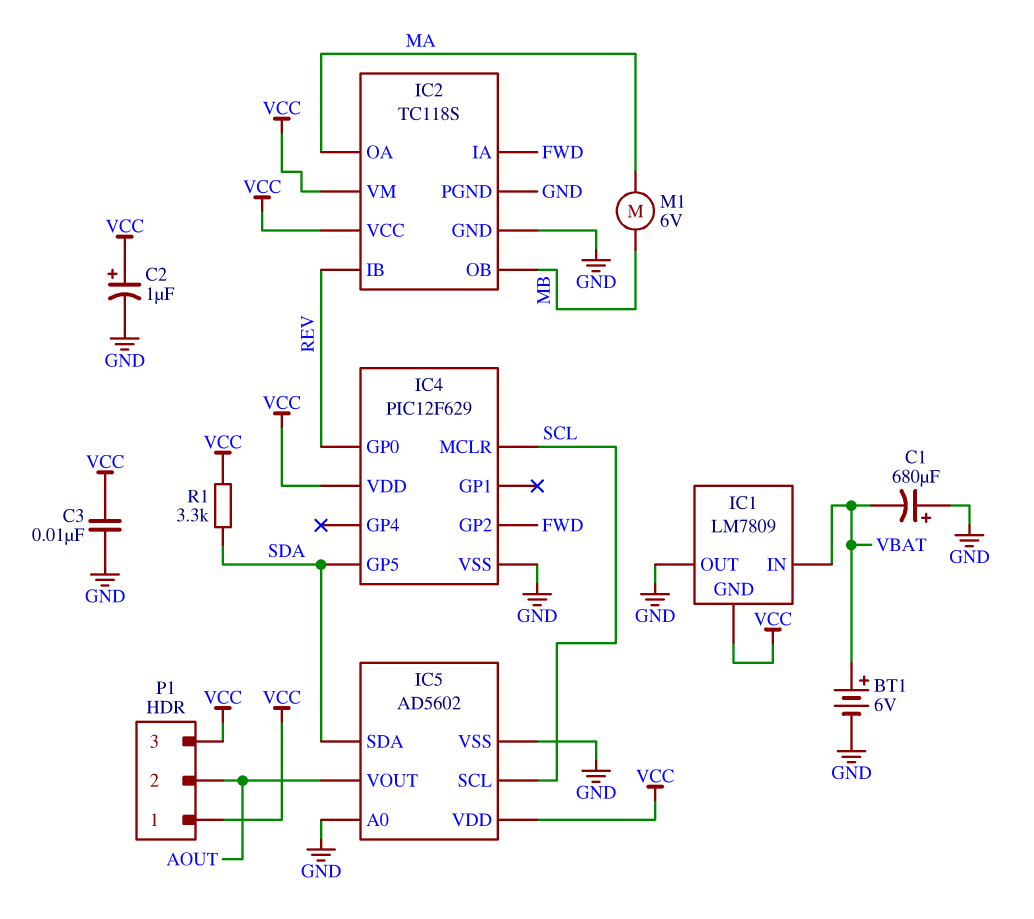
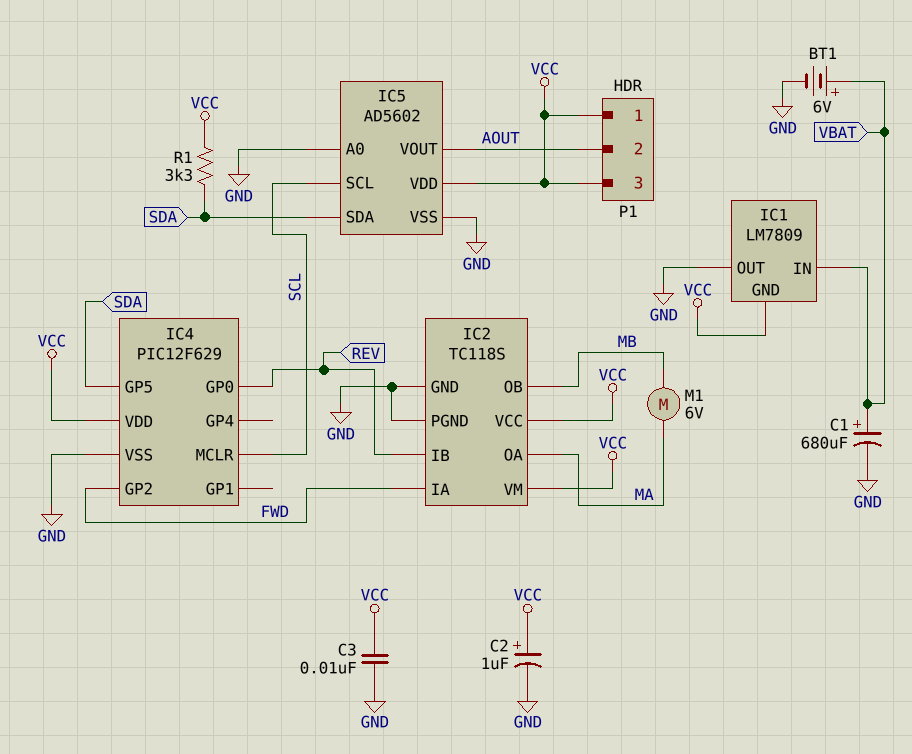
C1: 680uF (plus GND, minus VBAT) -> 680uF (plus VBAT, minus GND)

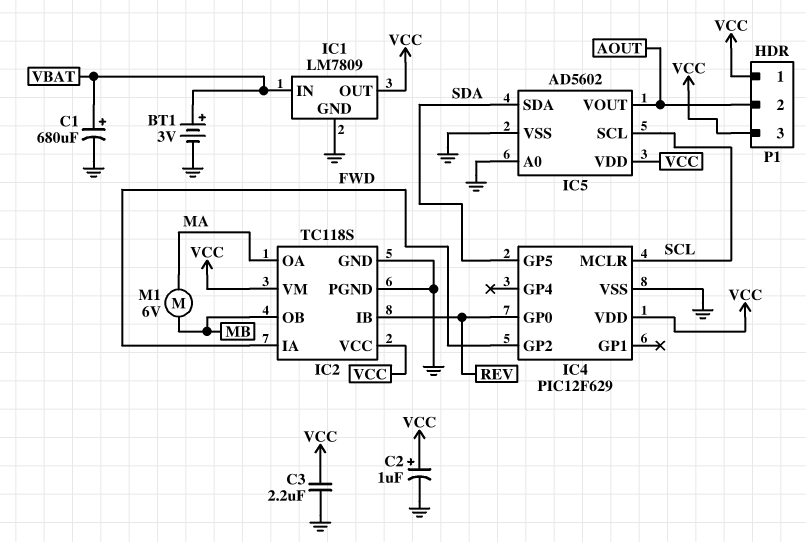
BT1: 6V (plus VBAT, minus GND) -> 3V (plus VBAT, minus GND)
C3: 10nF (GND, VCC) -> 2.2uF (GND, VCC)
IC1 pin GND: VCC -> GND
IC1 pin OUT: GND -> VCC
R1: 3.3k (SDA, VCC) -> none

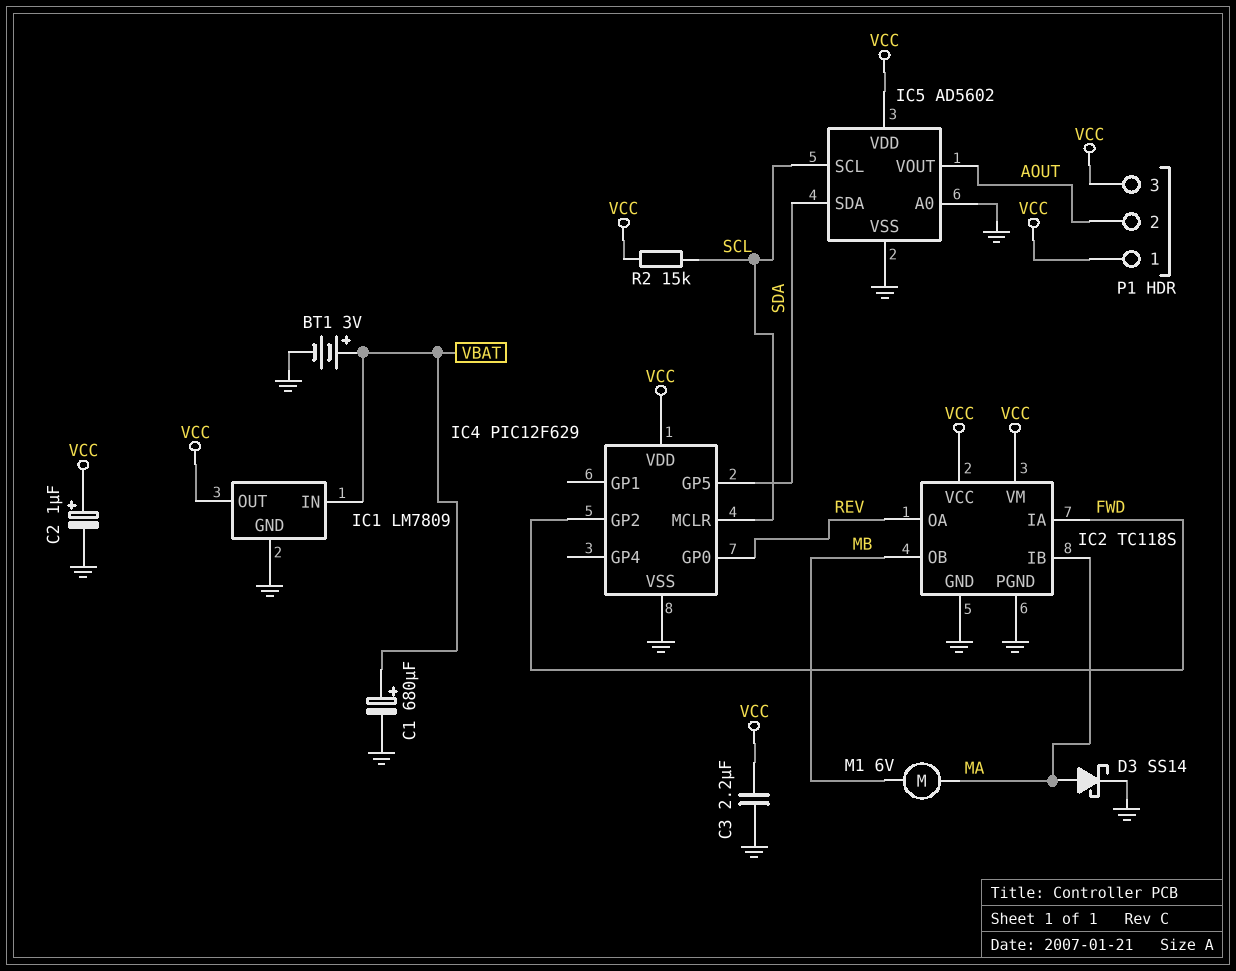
D3: none -> schottky SS14 (A MA, K GND)
IC2 pin IB: REV -> MA
IC2 pin OA: MA -> REV
R2: none -> 15k (SCL, VCC)

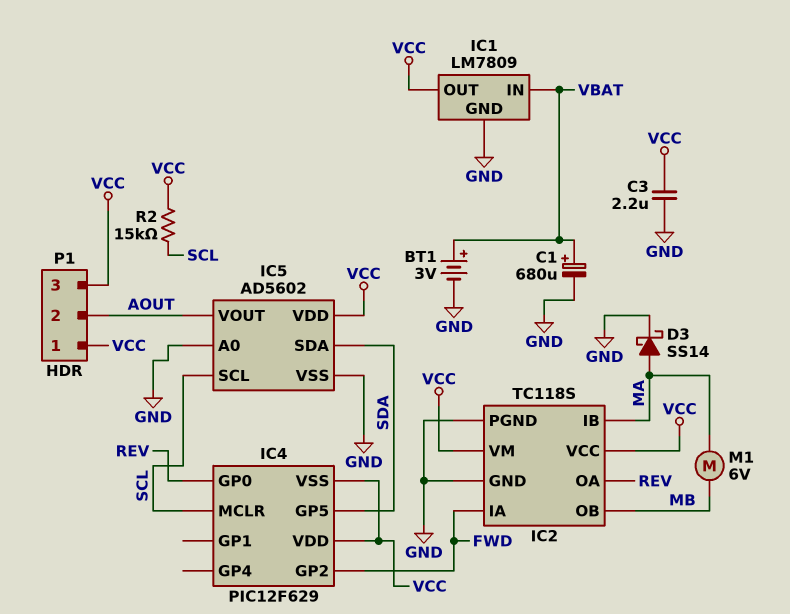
C2: 1uF (plus VCC, minus GND) -> none
IC4 pin VSS: GND -> VCC

